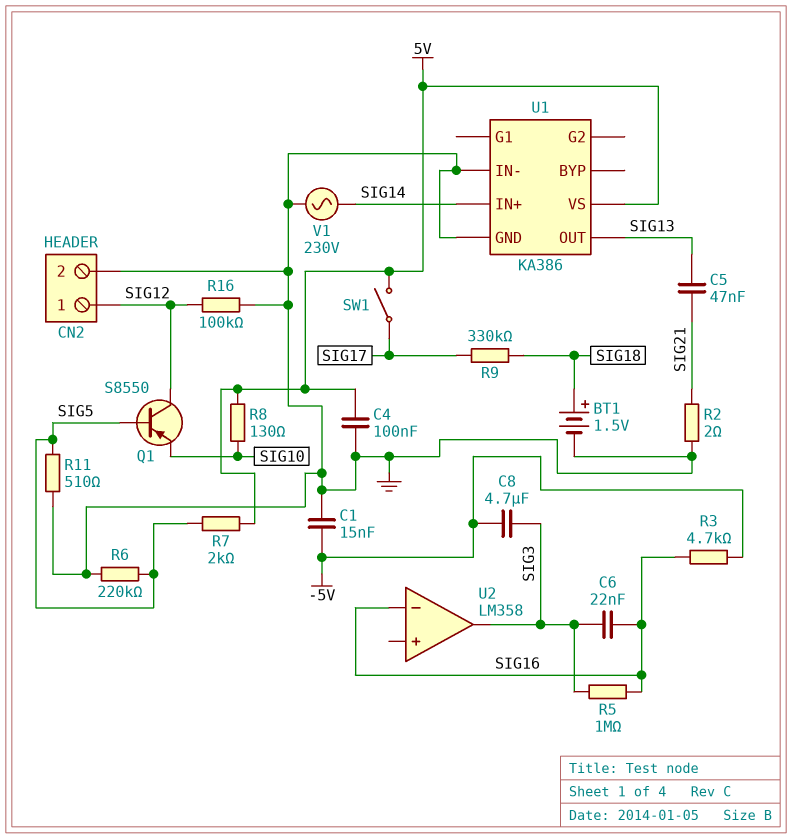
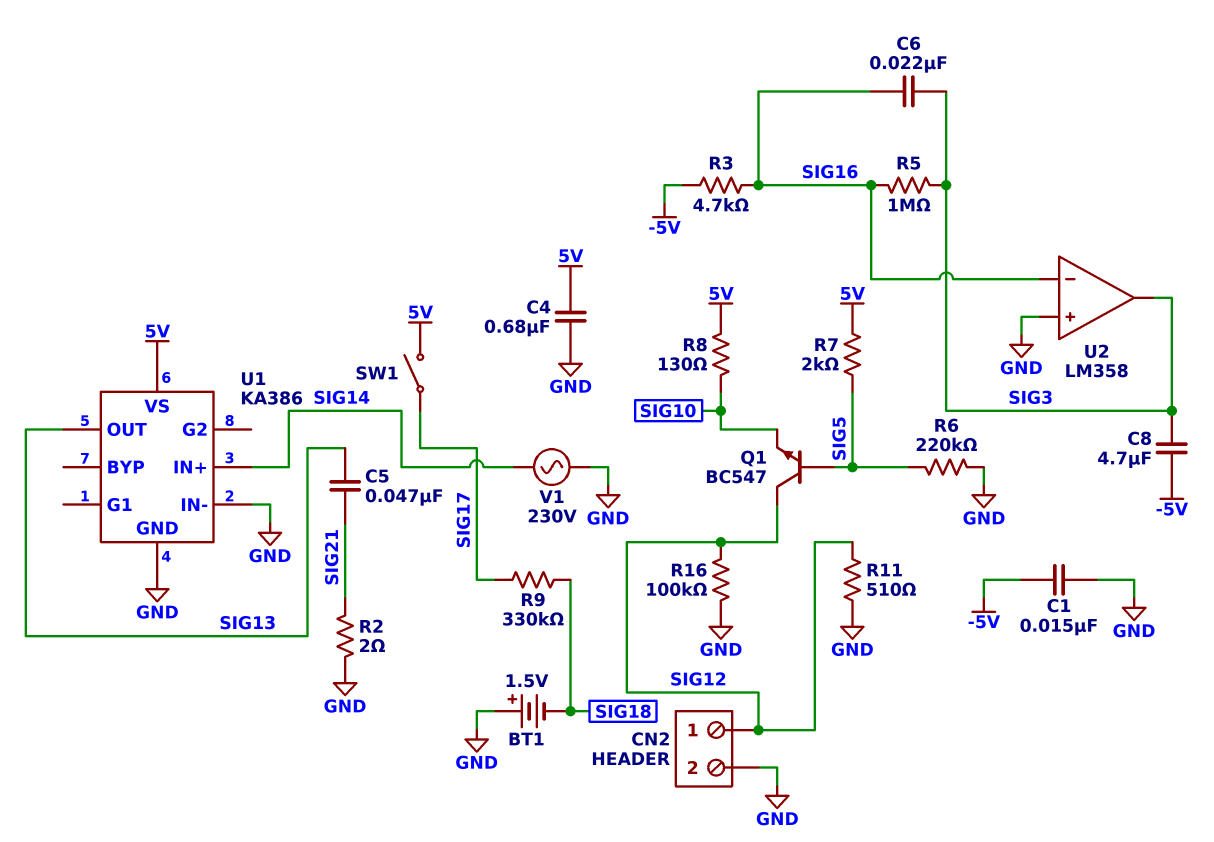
BT1: 1.5V (plus SIG18, minus GND) -> 1.5V (plus GND, minus SIG18)
C4: 100nF (5V, GND) -> 680nF (5V, GND)
Q1: PNP S8550 (B SIG5, C SIG12, E SIG10) -> NPN BC547 (B SIG5, C SIG12, E SIG10)
R11: 510 (GND, SIG5) -> 510 (GND, SIG12)
U2 pin in+: none -> GND

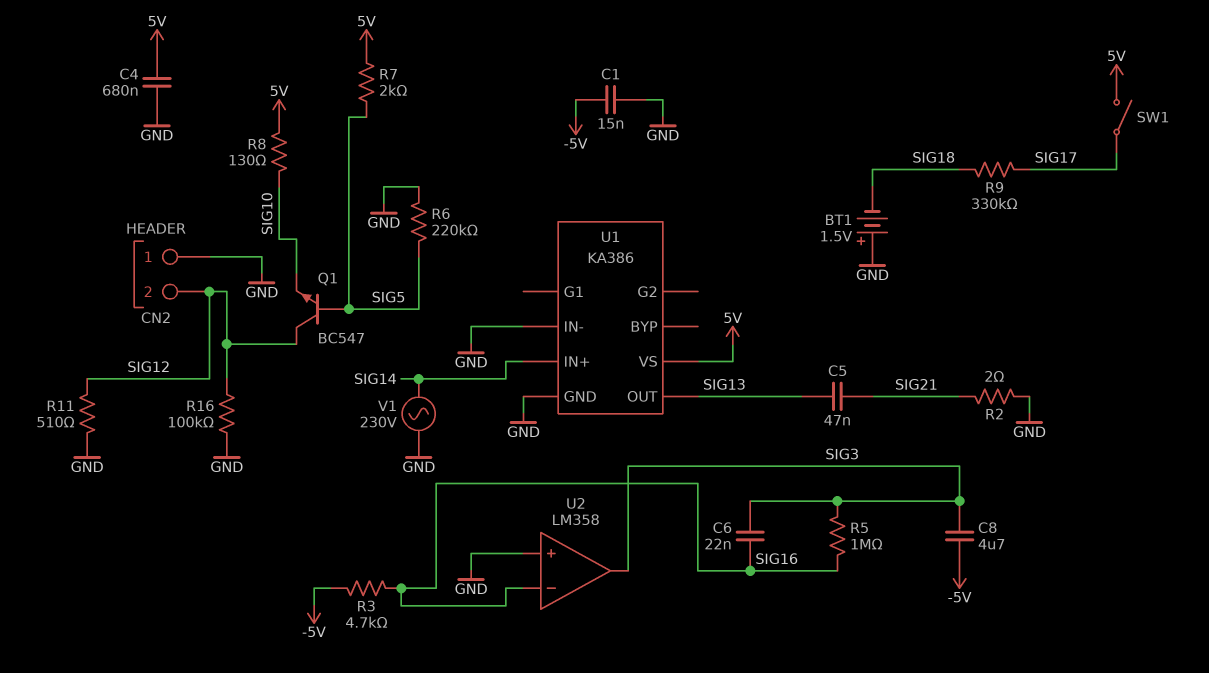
CN2 pin 1: SIG12 -> GND
CN2 pin 2: GND -> SIG12

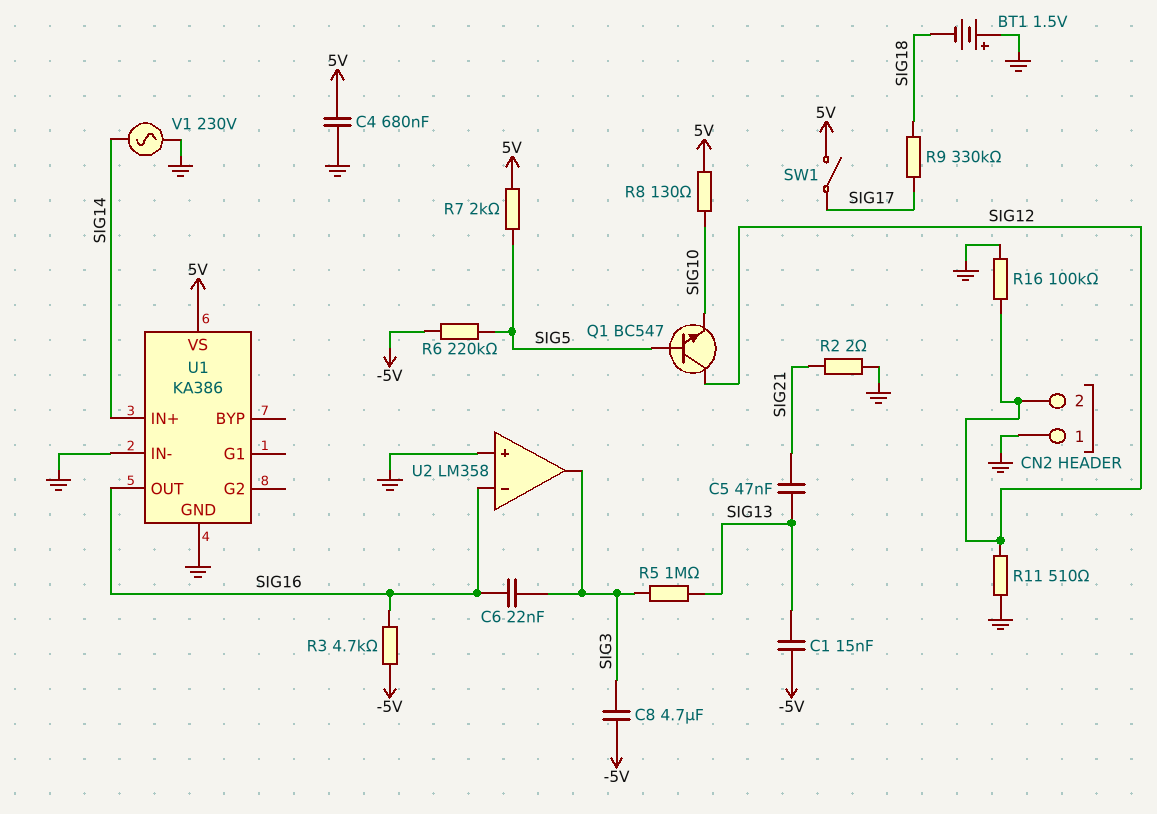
C1: 15nF (-5V, GND) -> 15nF (-5V, SIG13)
R5: 1M (SIG3, SIG16) -> 1M (SIG3, SIG13)
R6: 220k (GND, SIG5) -> 220k (-5V, SIG5)
U1 pin OUT: SIG13 -> SIG16

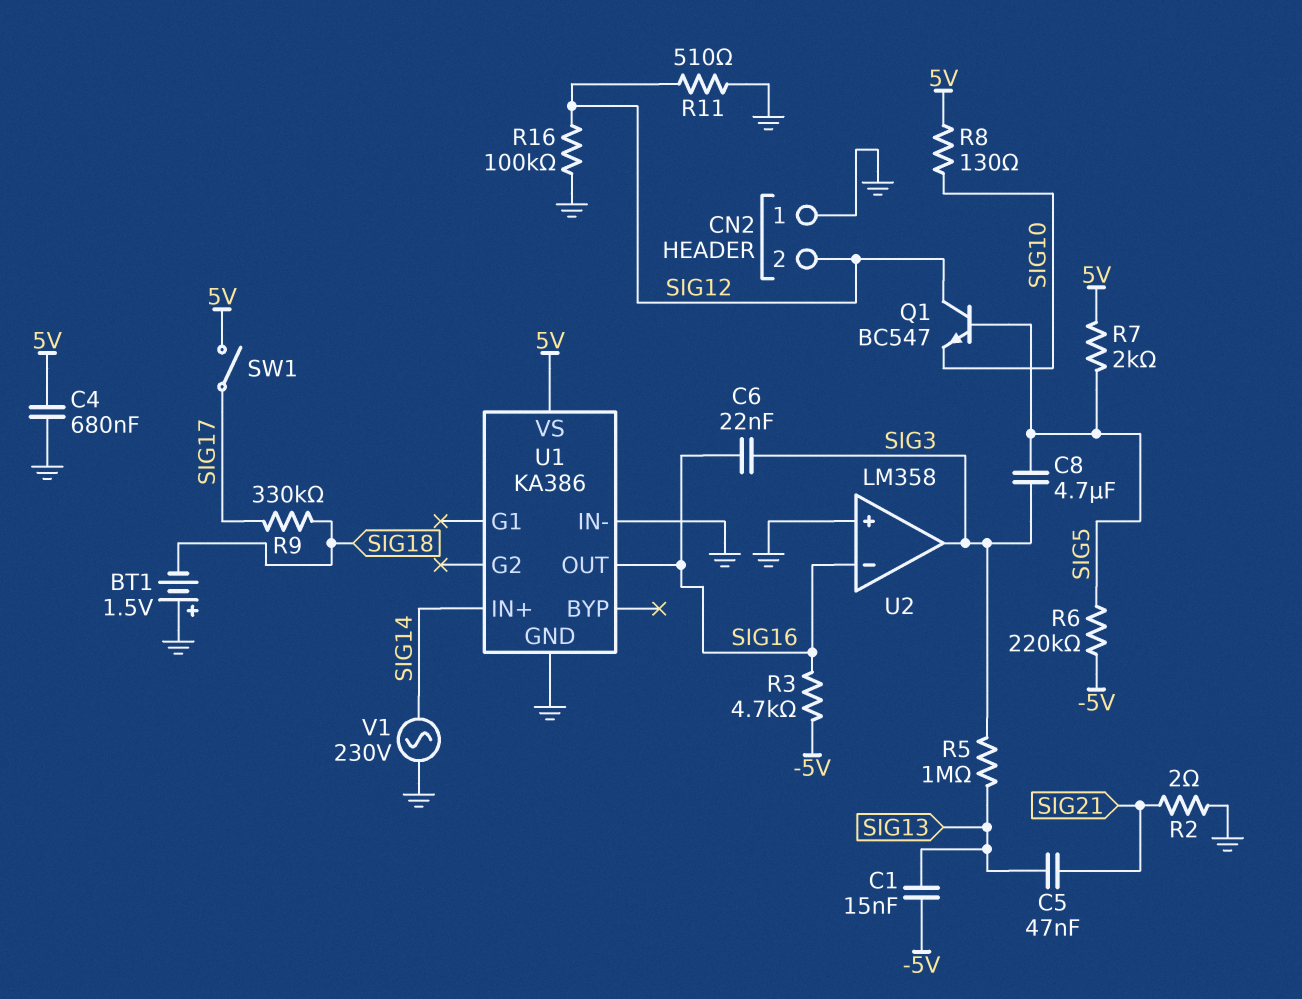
C8: 4.7uF (-5V, SIG3) -> 4.7uF (SIG3, SIG5)

